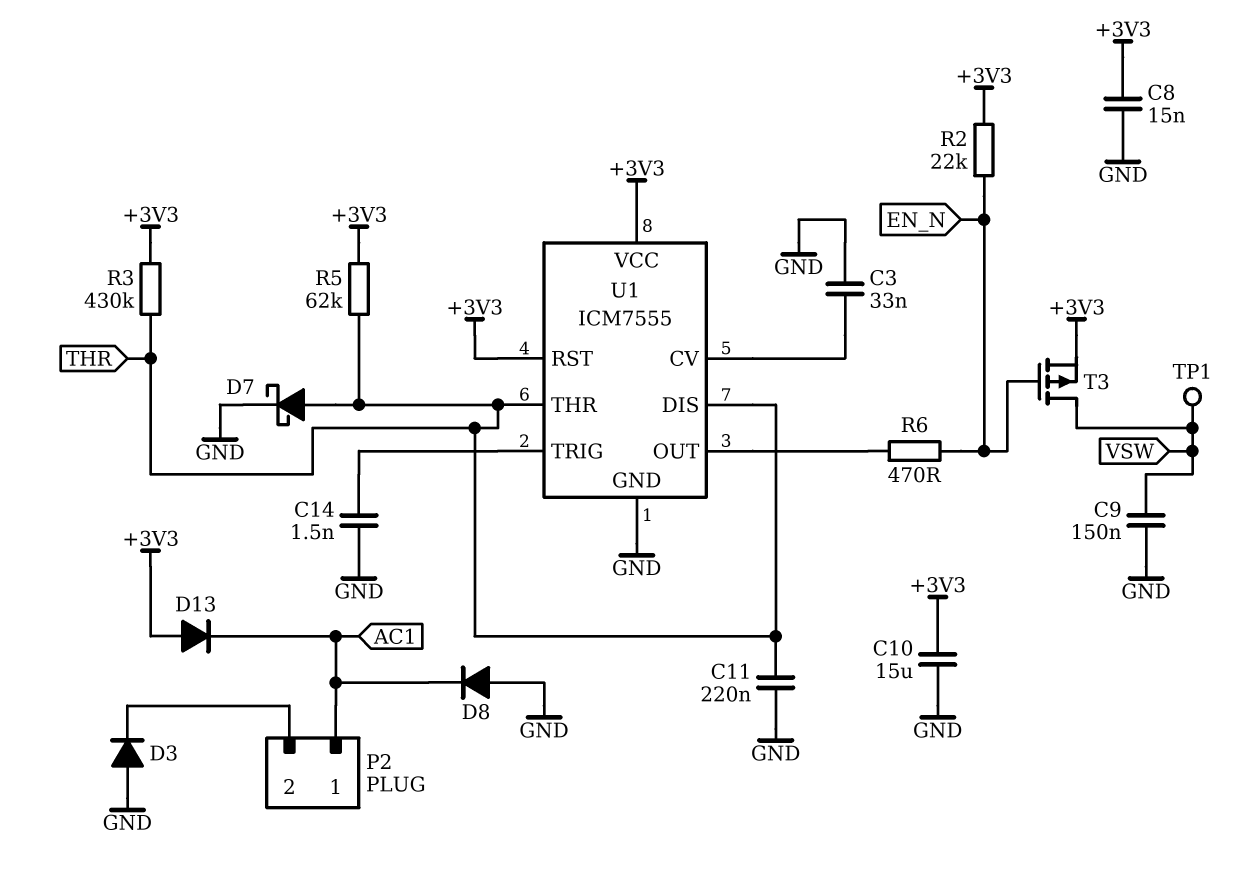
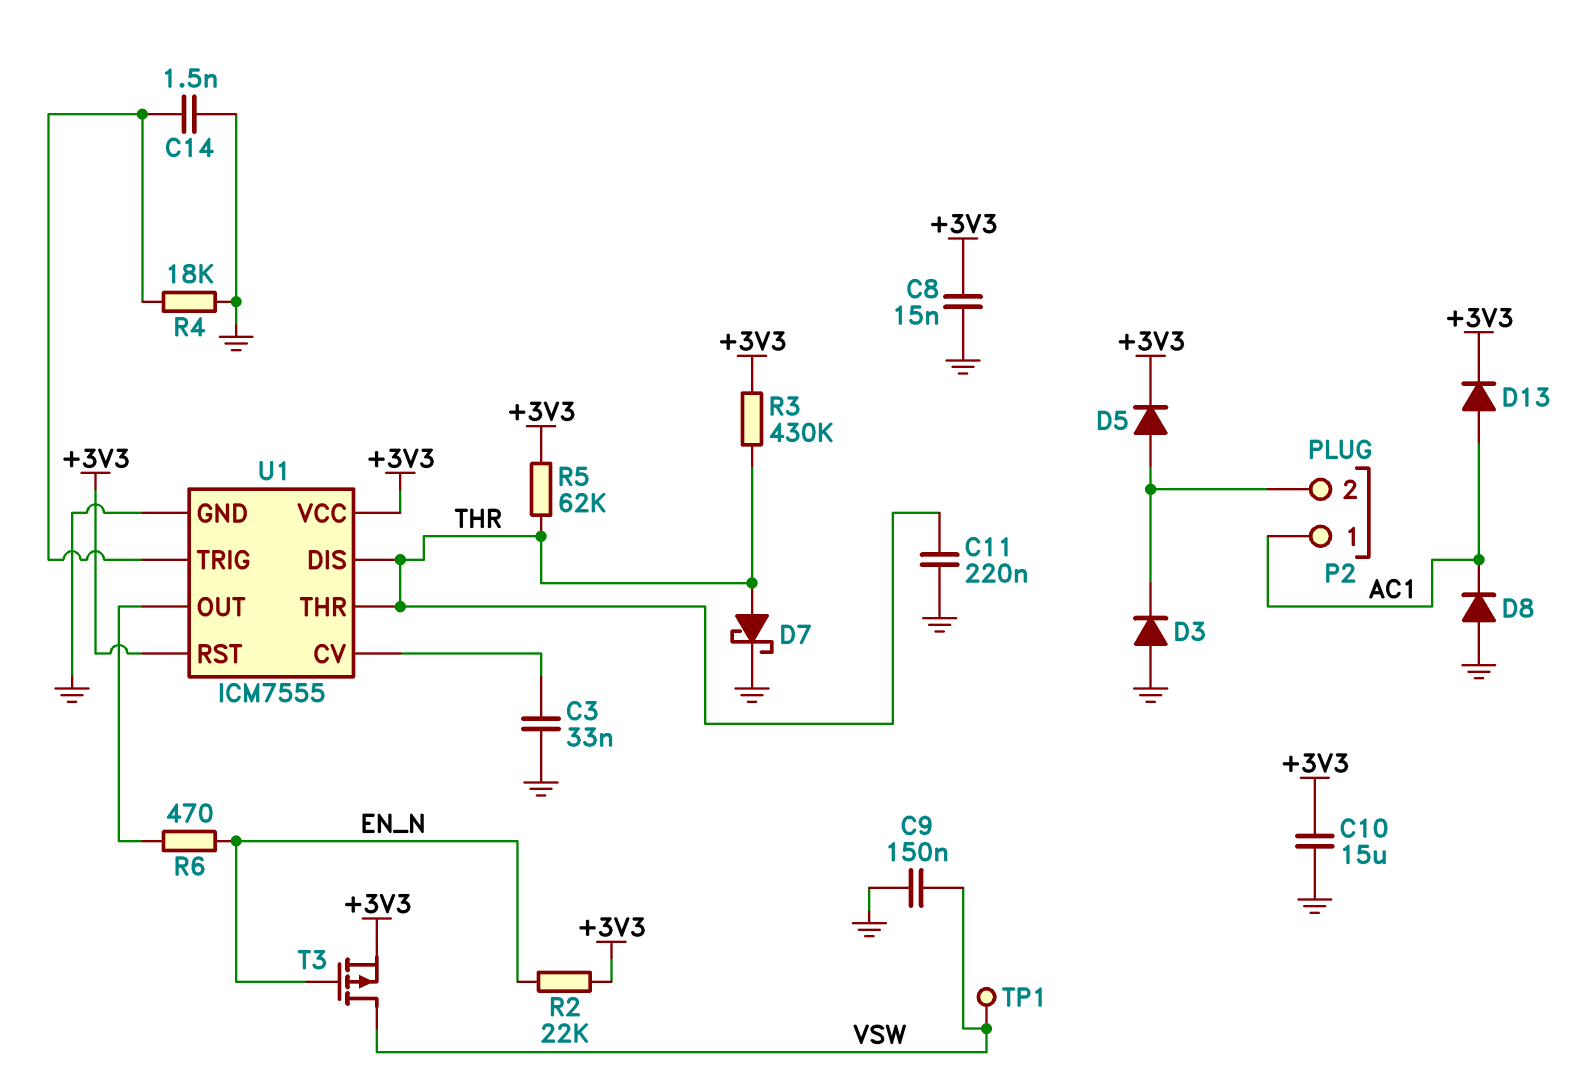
D5: none -> diode (A P2/2, K +3V3)
D13: diode (A +3V3, K AC1) -> diode (A AC1, K +3V3)
R4: none -> 18k (GND, U1/TRIG)

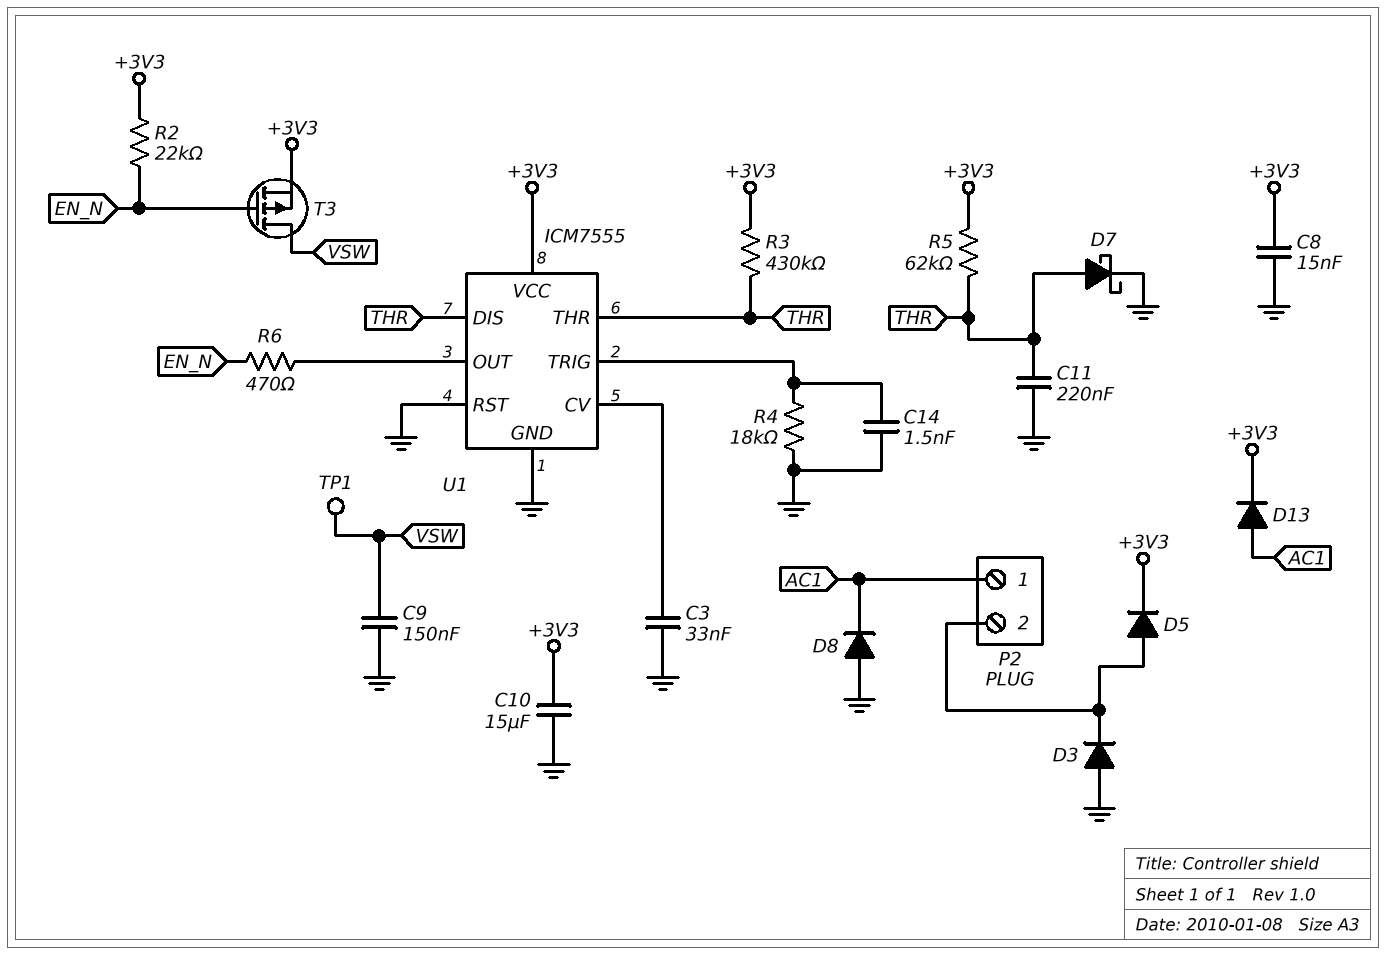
U1 pin RST: +3V3 -> GND

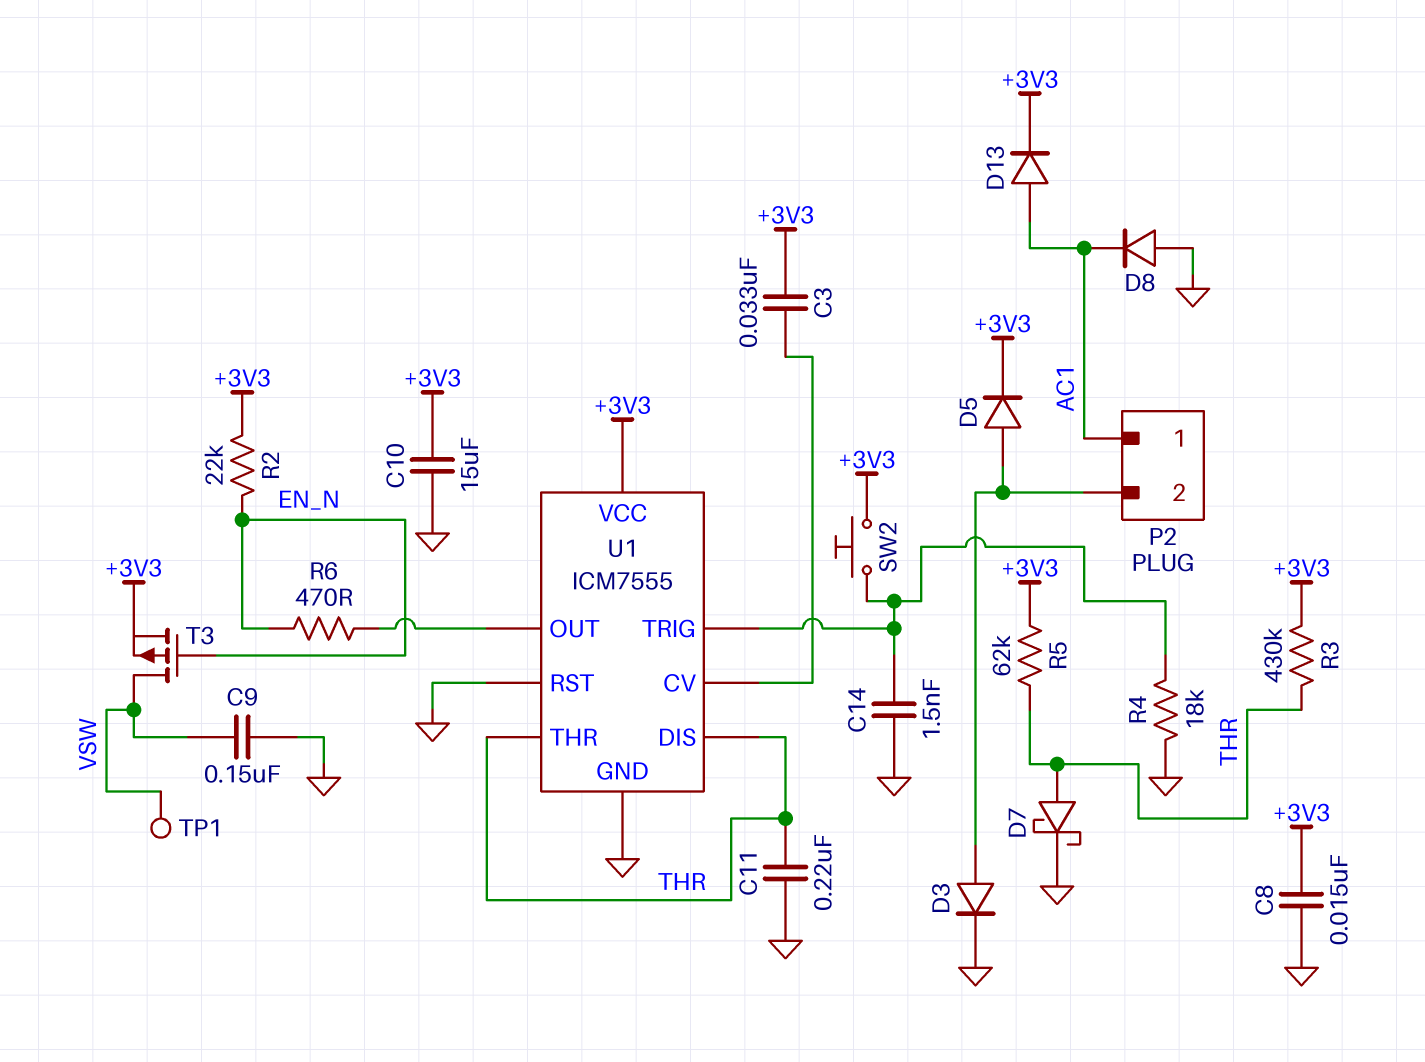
C3: 33nF (GND, U1/CV) -> 33nF (+3V3, U1/CV)
D3: diode (A GND, K P2/2) -> diode (A P2/2, K GND)
SW2: none -> button (+3V3, U1/TRIG)

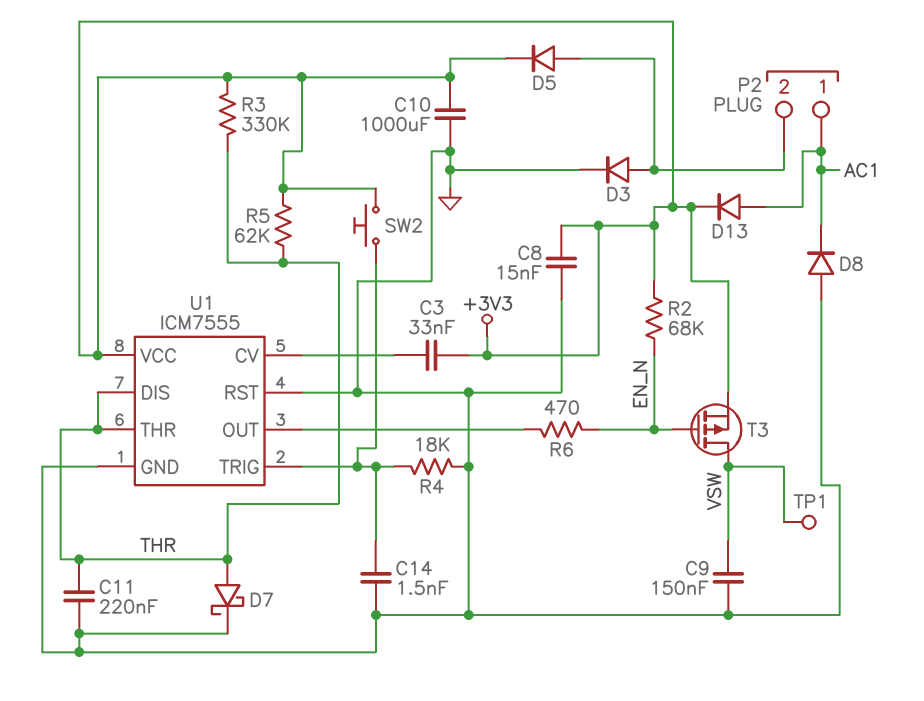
C10: 15uF (+3V3, GND) -> 1000uF (+3V3, GND)
R2: 22k (+3V3, EN_N) -> 68k (+3V3, EN_N)
R3: 430k (+3V3, THR) -> 330k (+3V3, THR)

